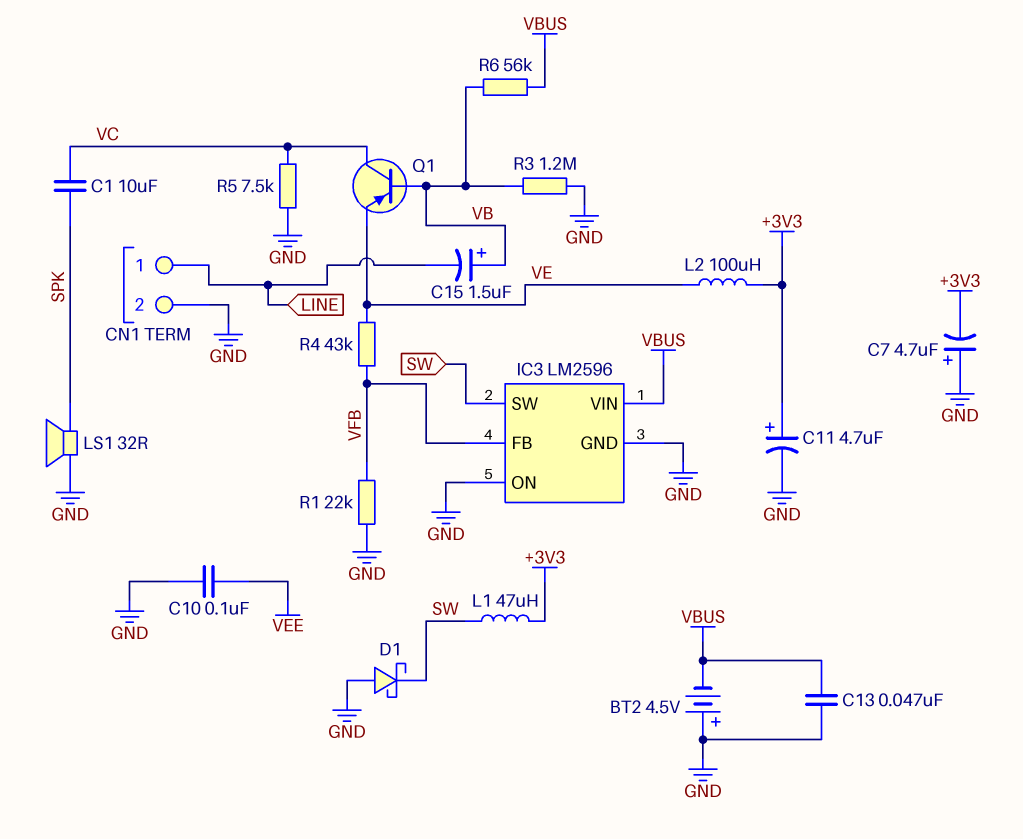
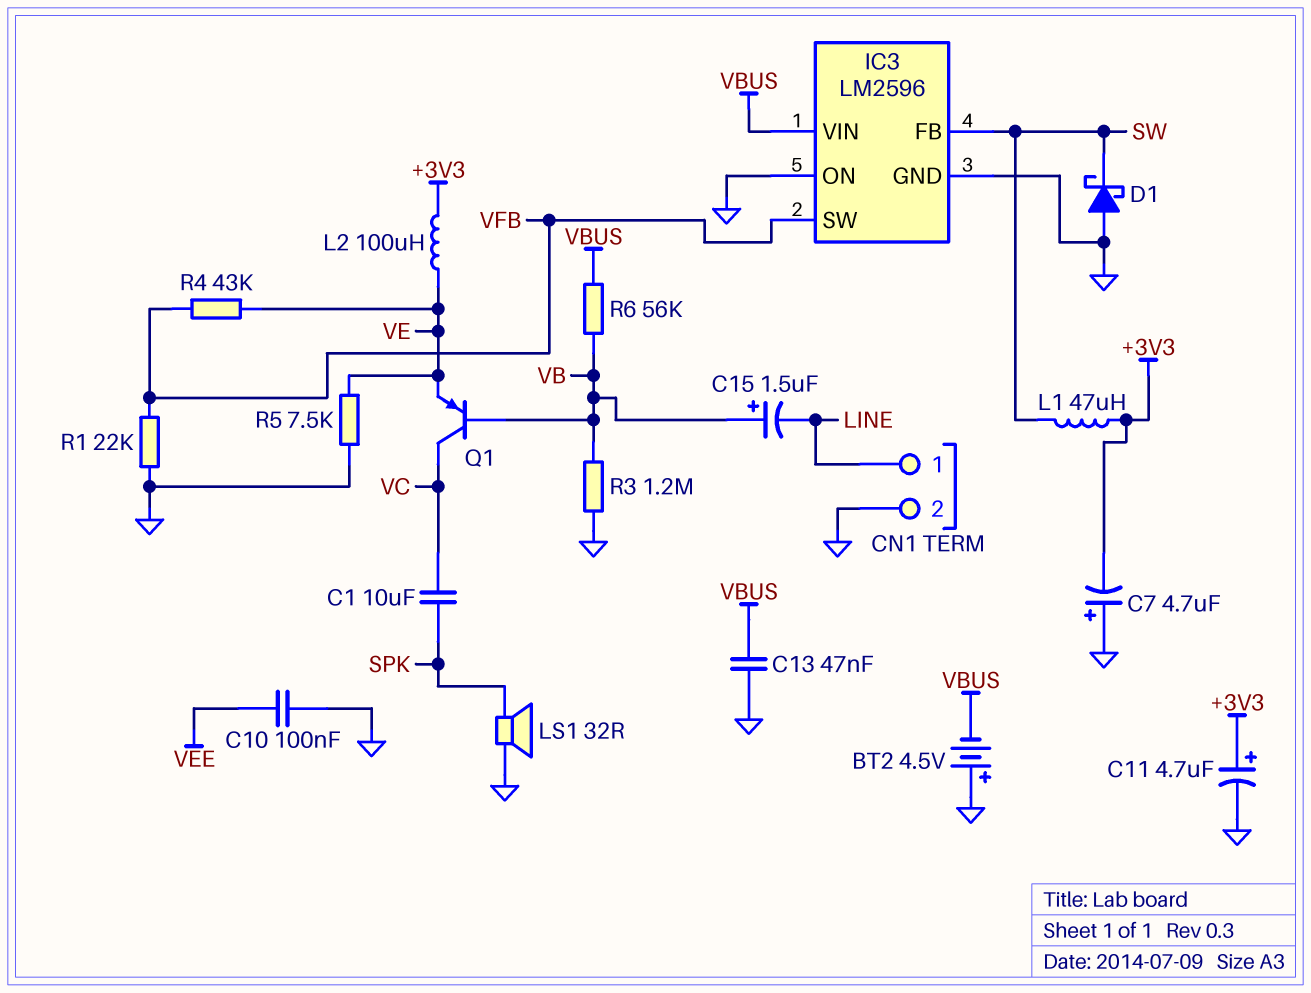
IC3 pin FB: VFB -> SW
IC3 pin SW: SW -> VFB
R5: 7.5k (GND, VC) -> 7.5k (GND, VE)

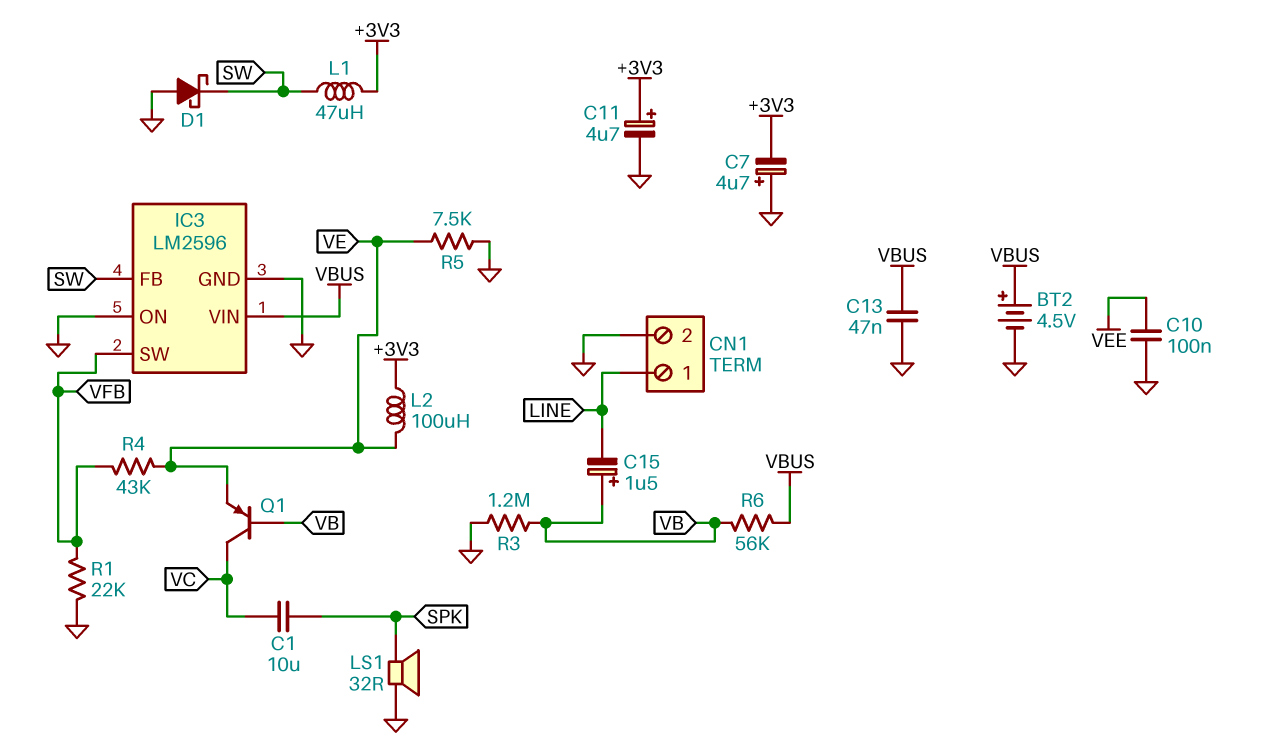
BT2: 4.5V (plus GND, minus VBUS) -> 4.5V (plus VBUS, minus GND)

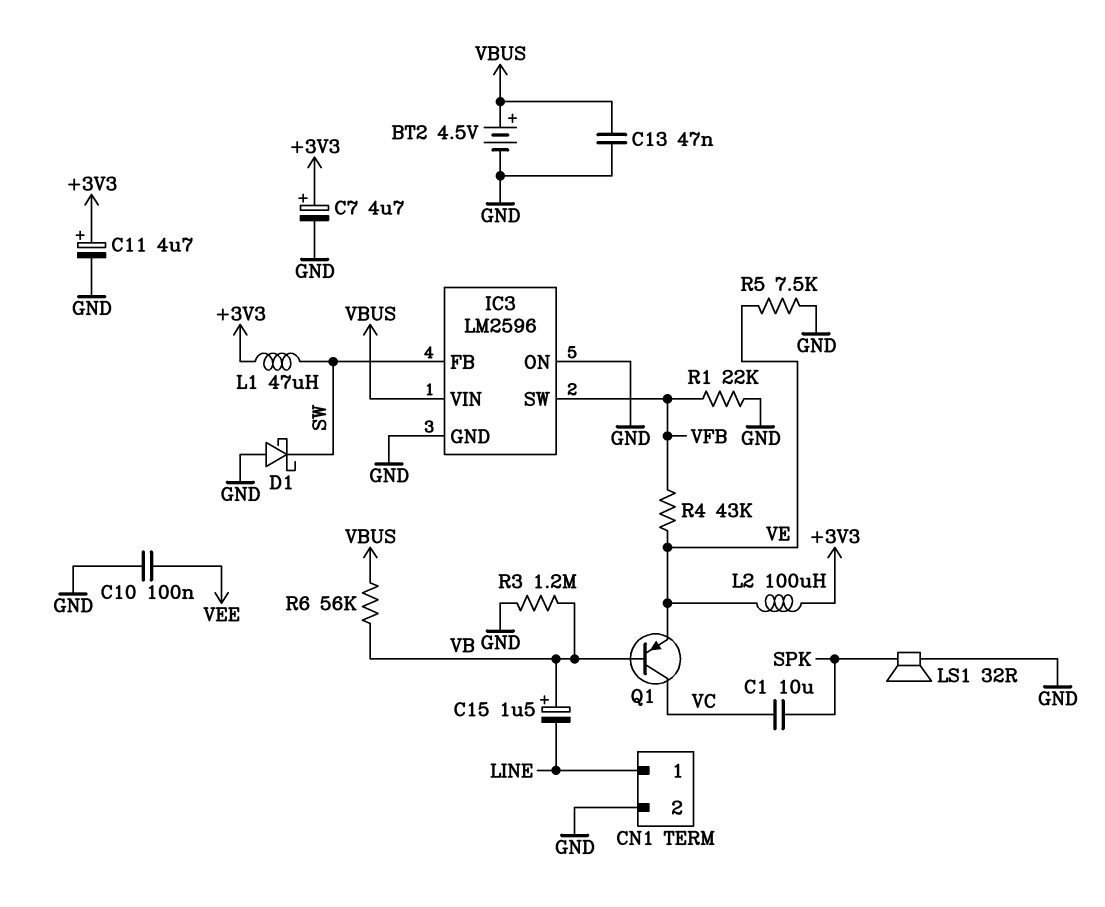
C7: 4.7uF (plus GND, minus +3V3) -> 4.7uF (plus +3V3, minus GND)

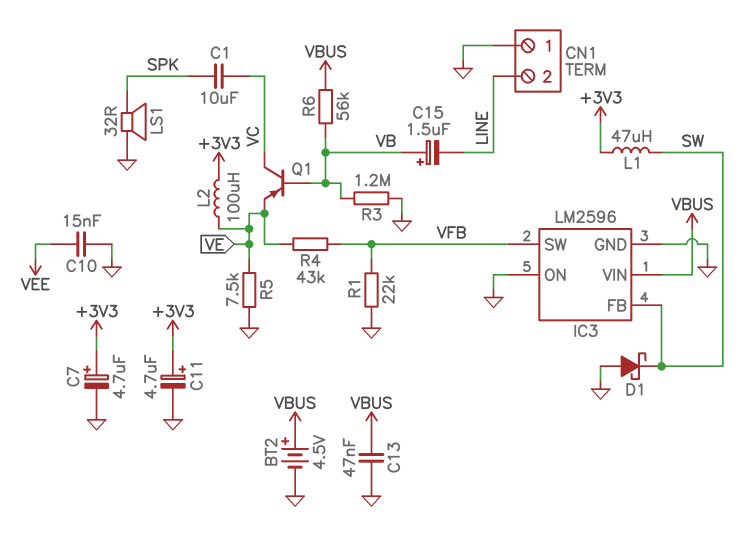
C10: 100nF (GND, VEE) -> 15nF (GND, VEE)
CN1 pin 1: LINE -> GND
CN1 pin 2: GND -> LINE

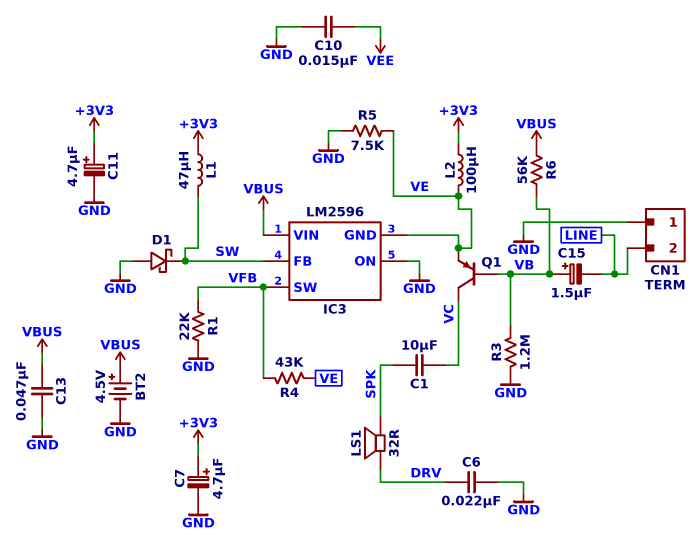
C6: none -> 22nF (DRV, GND)
IC3 pin GND: GND -> VE
LS1: speaker 32R (GND, SPK) -> speaker 32R (DRV, SPK)

